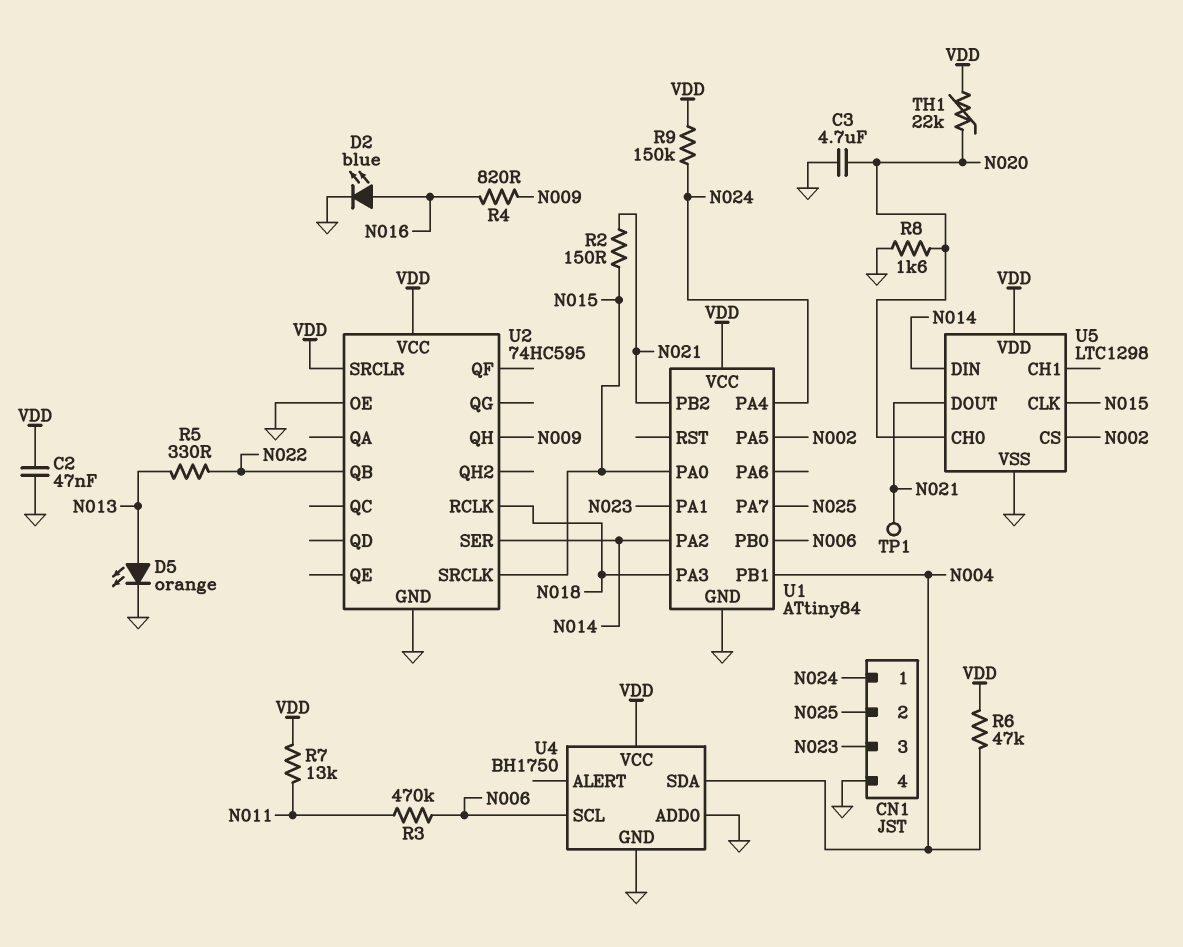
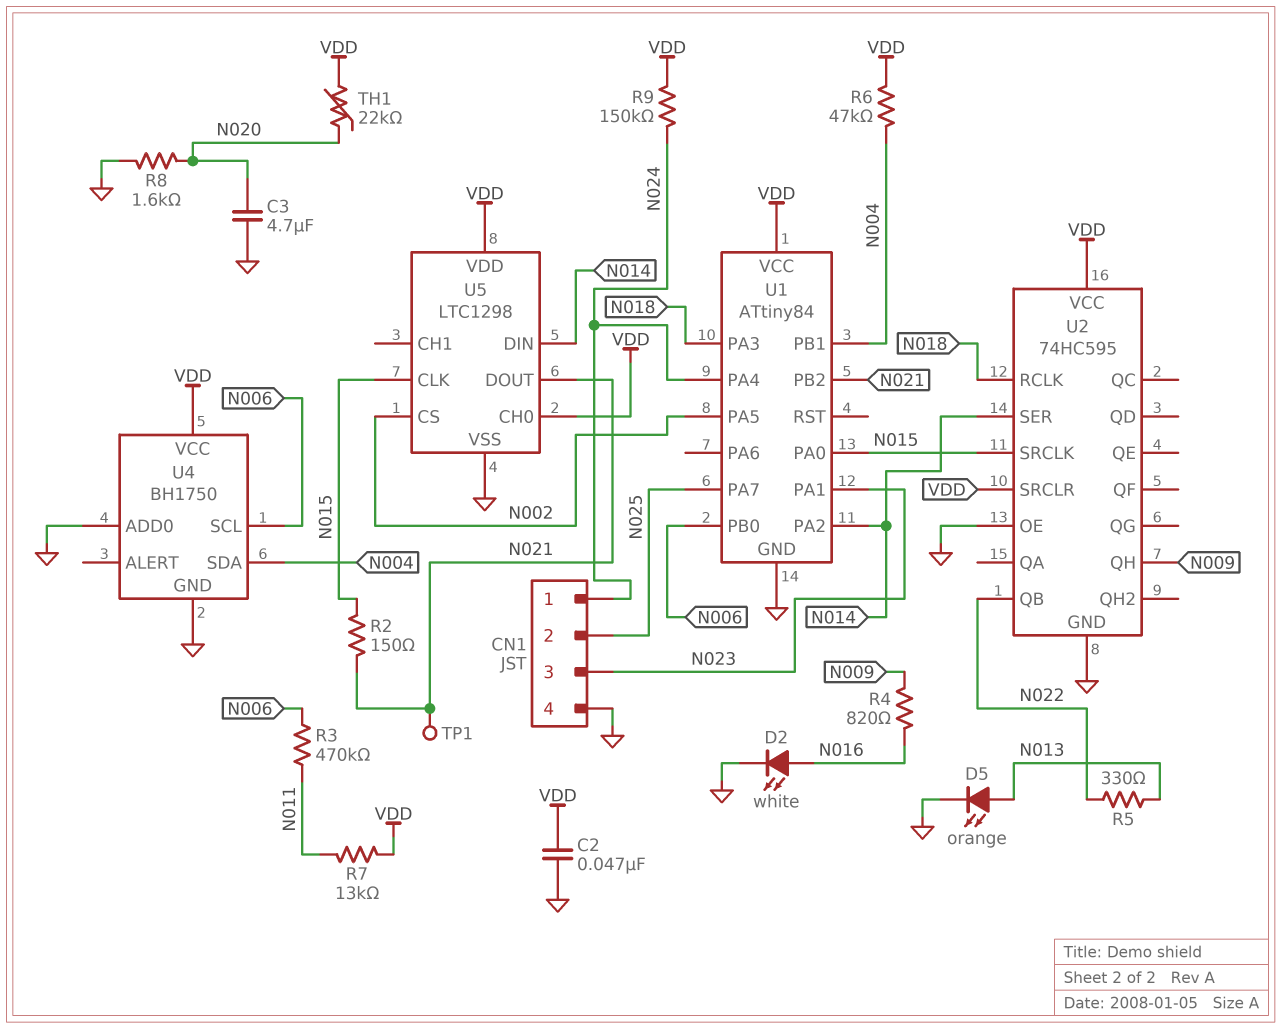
D2: LED blue (A N016, K GND) -> LED white (A N016, K GND)
U5 pin CH0: N020 -> VDD

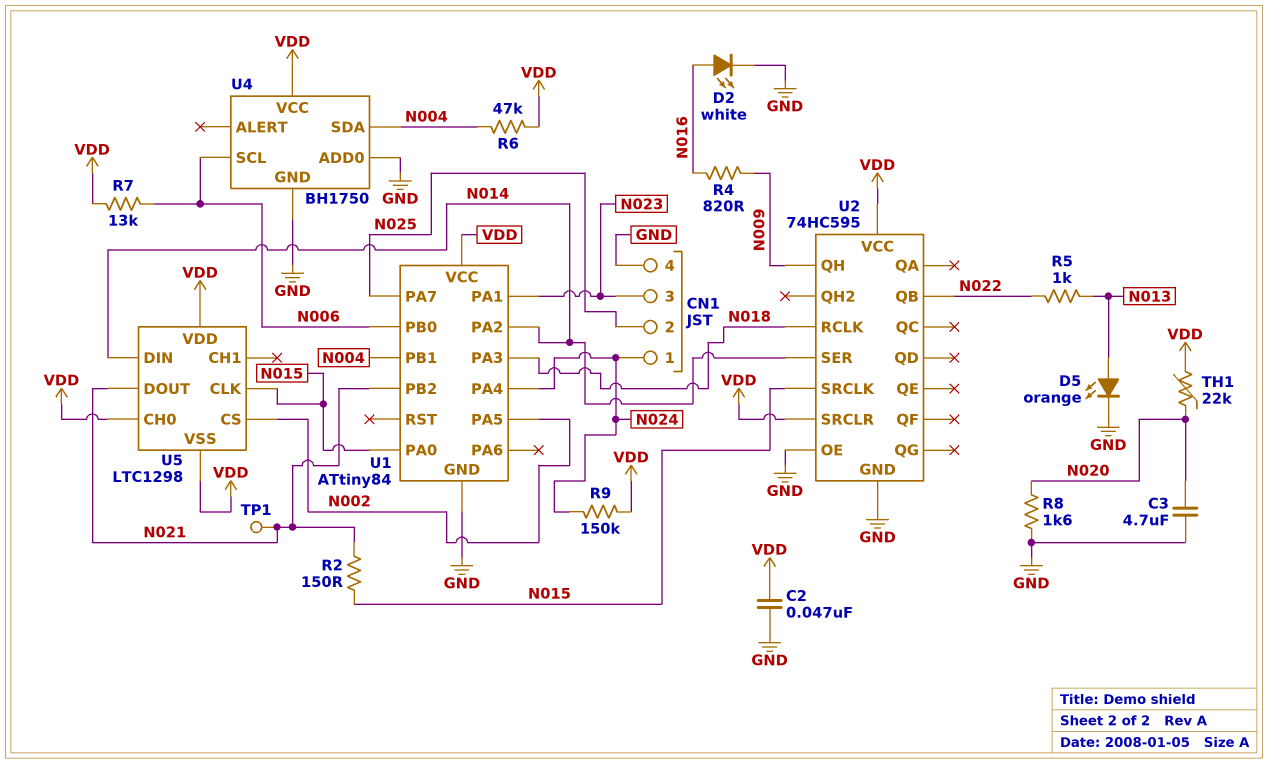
R3: 470k (N006, N011) -> none
R5: 330 (N013, N022) -> 1k (N013, N022)
R7: 13k (N011, VDD) -> 13k (N006, VDD)
U5 pin VSS: GND -> VDD

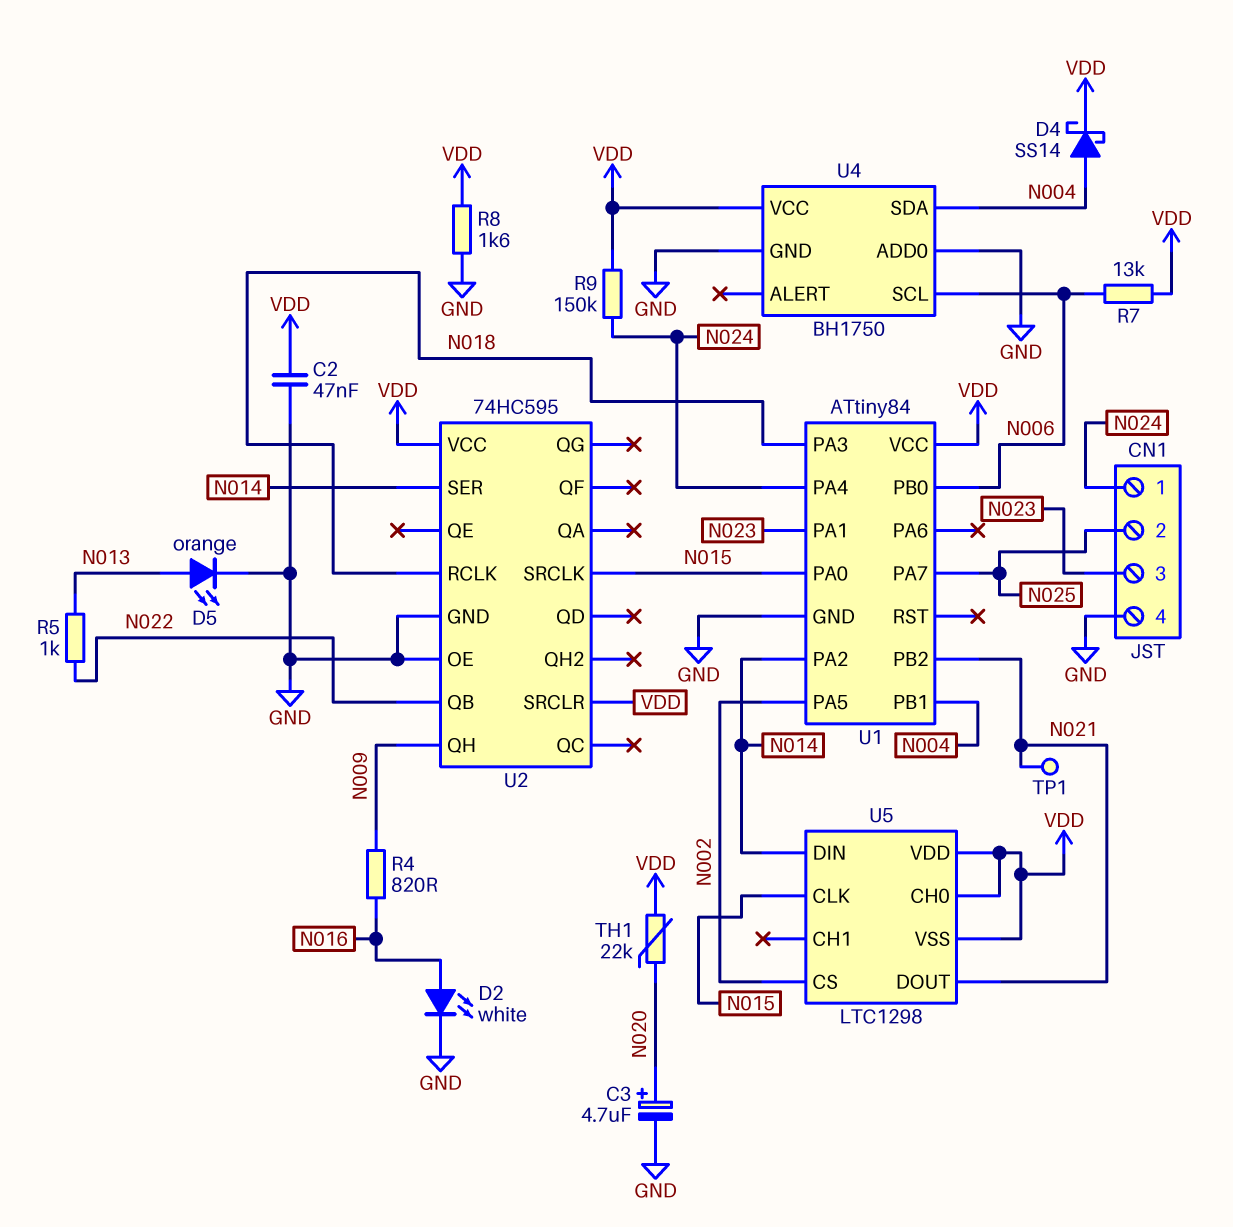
C3: 4.7uF (GND, N020) -> 4.7uF (plus N020, minus GND)
D4: none -> schottky SS14 (A N004, K VDD)
R2: 150 (N015, N021) -> none
R6: 47k (N004, VDD) -> none
R8: 1.6k (GND, N020) -> 1.6k (GND, VDD)

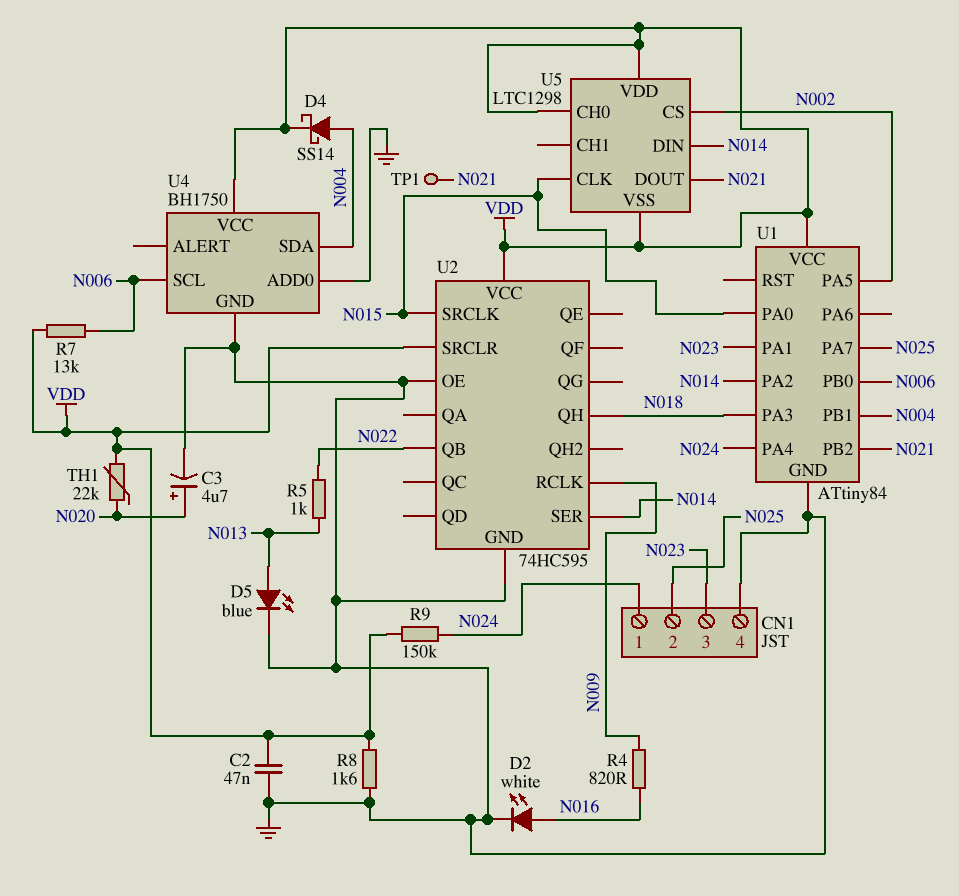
D5: LED orange (A N013, K GND) -> LED blue (A N013, K GND)
U2 pin QH: N009 -> N018
U2 pin RCLK: N018 -> N009

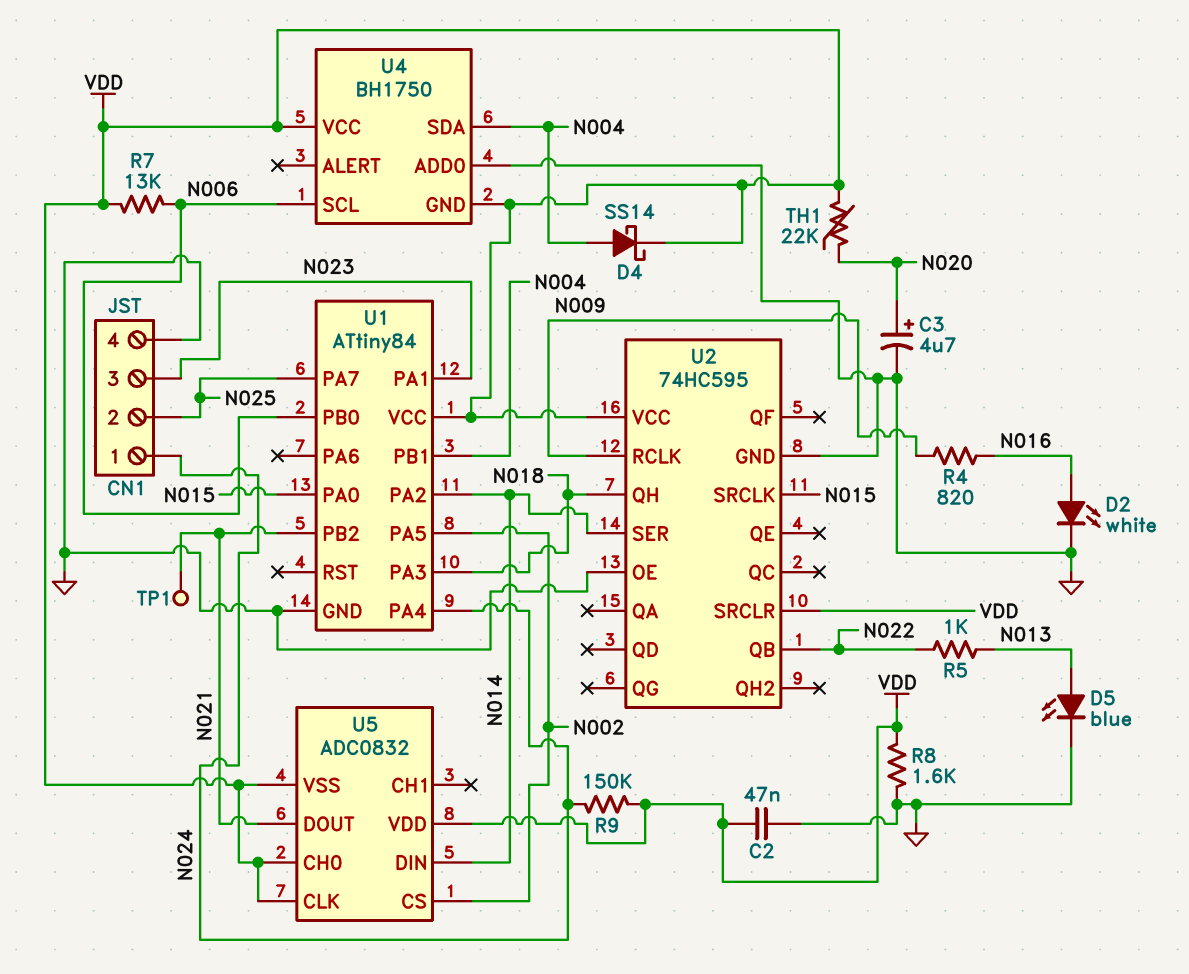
U4 pin GND: GND -> VDD
U5: LTC1298 -> ADC0832
U5 pin CLK: N015 -> VDD

